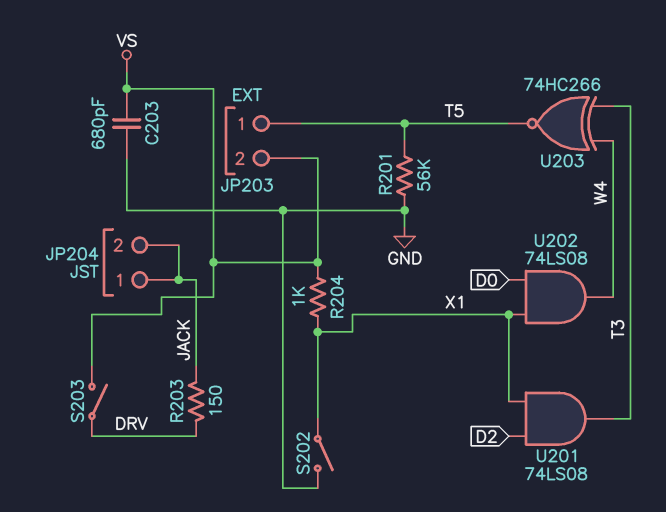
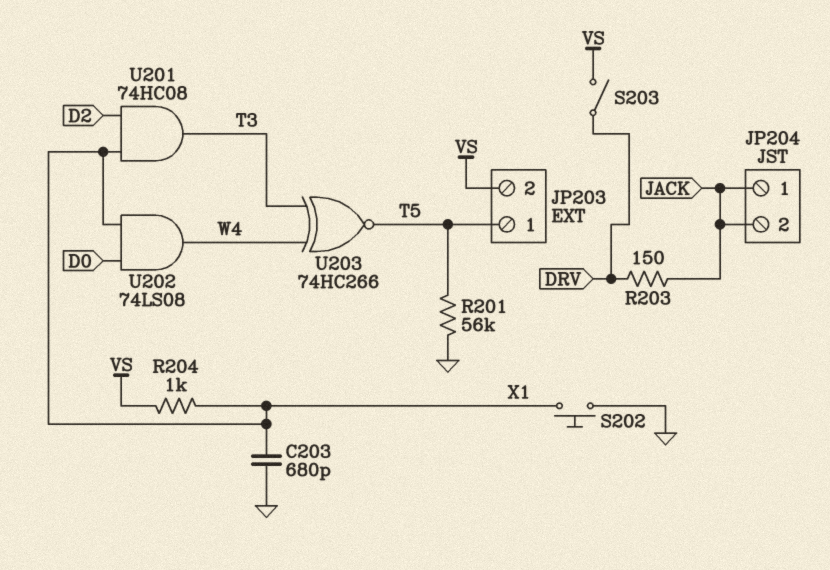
C203: 680pF (GND, VS) -> 680pF (GND, X1)
S202: switch (GND, X1) -> button (GND, X1)
U201: AND 74LS08 (in D2, in X1, out T3) -> AND 74HC08 (in D2, in X1, out T3)

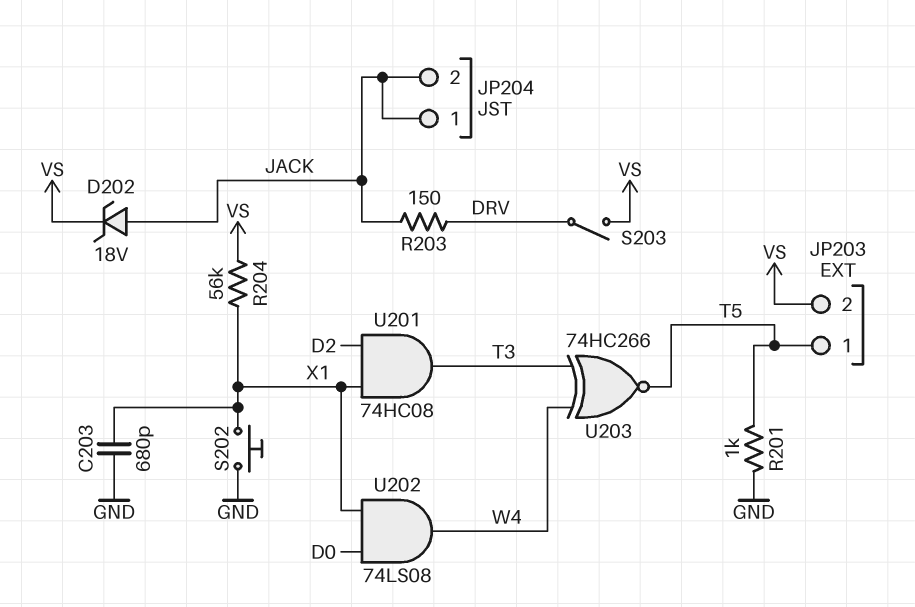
D202: none -> zener 18V (A JACK, K VS)
R201: 56k (GND, T5) -> 1k (GND, T5)
R204: 1k (VS, X1) -> 56k (VS, X1)

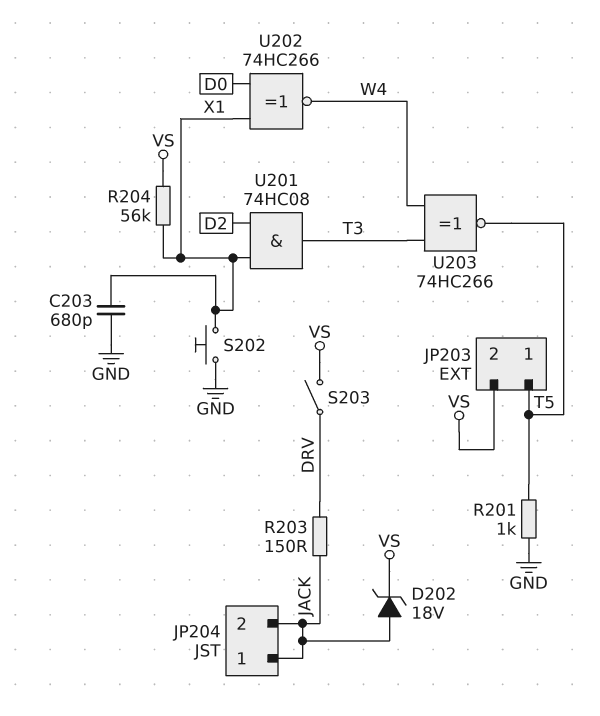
U202: AND 74LS08 (in D0, in X1, out W4) -> XNOR 74HC266 (in D0, in X1, out W4)

